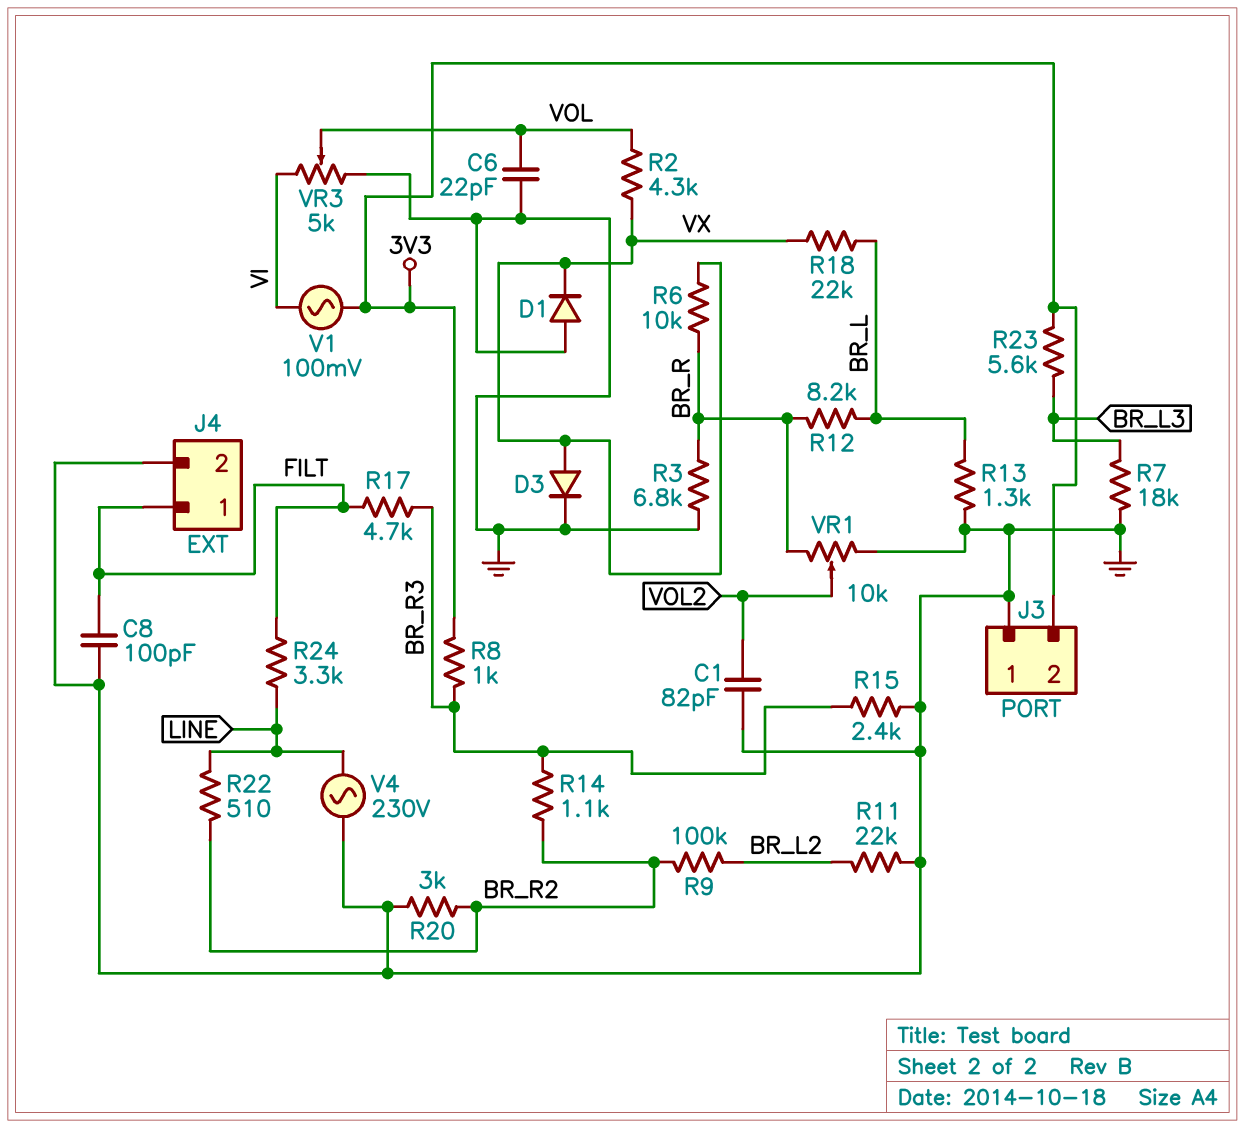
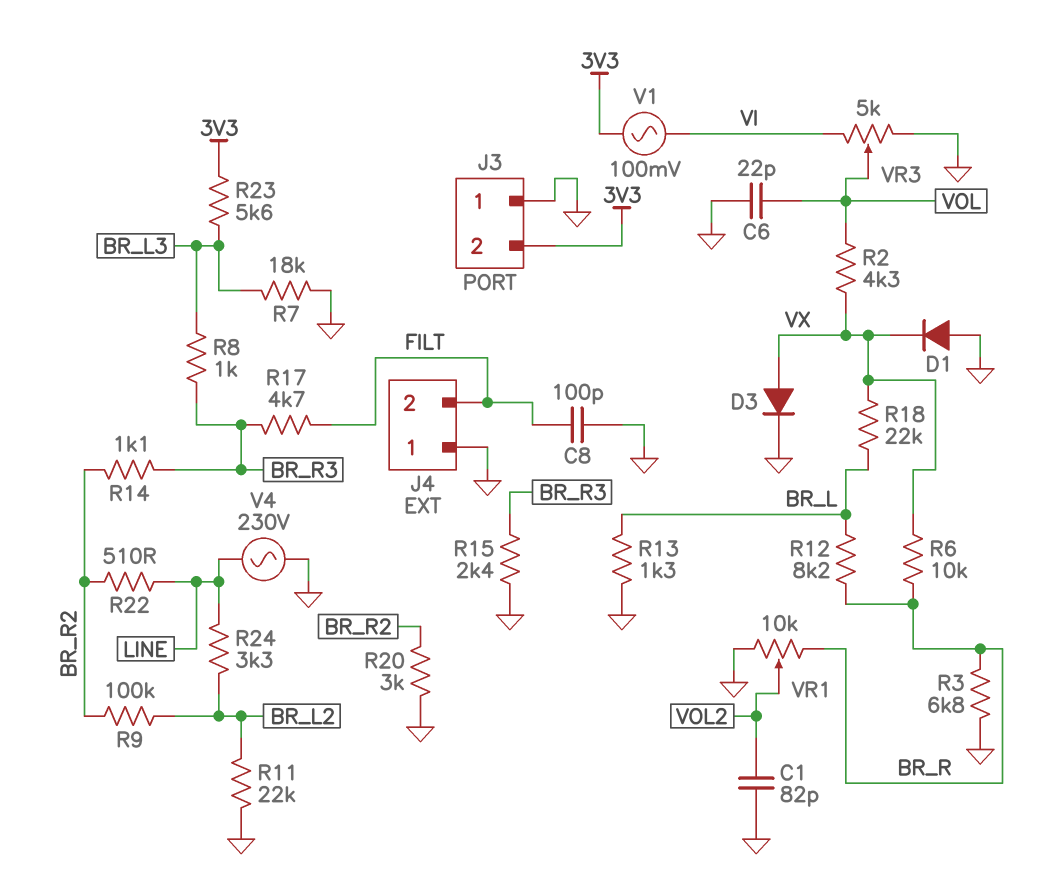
J4 pin 1: FILT -> GND
J4 pin 2: GND -> FILT
R8: 1k (3V3, BR_R3) -> 1k (BR_L3, BR_R3)
R24: 3.3k (FILT, LINE) -> 3.3k (BR_L2, LINE)

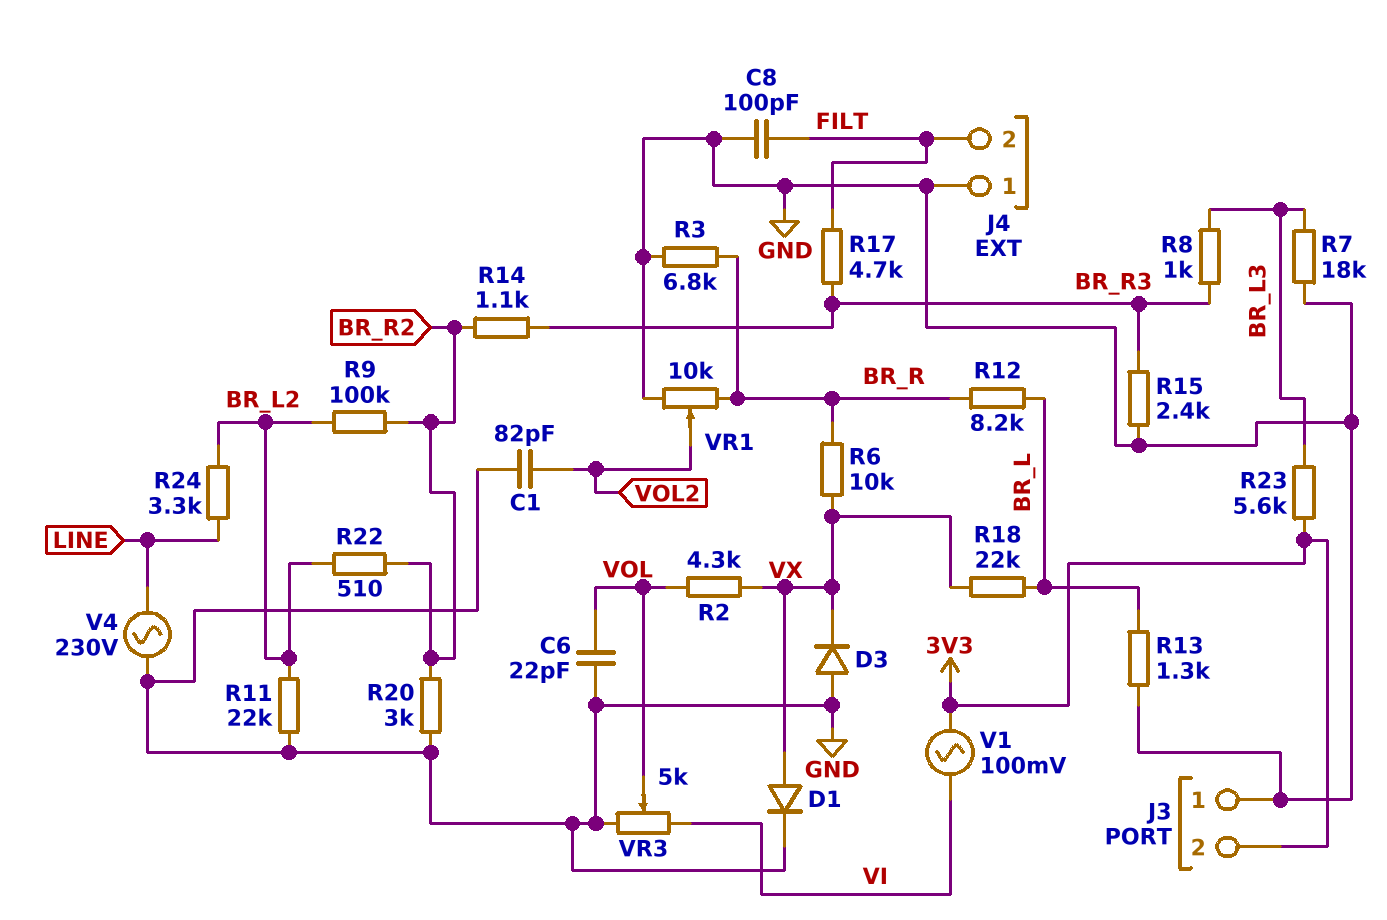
D1: diode (A GND, K VX) -> diode (A VX, K GND)
D3: diode (A VX, K GND) -> diode (A GND, K VX)
R22: 510 (BR_R2, LINE) -> 510 (BR_L2, BR_R2)

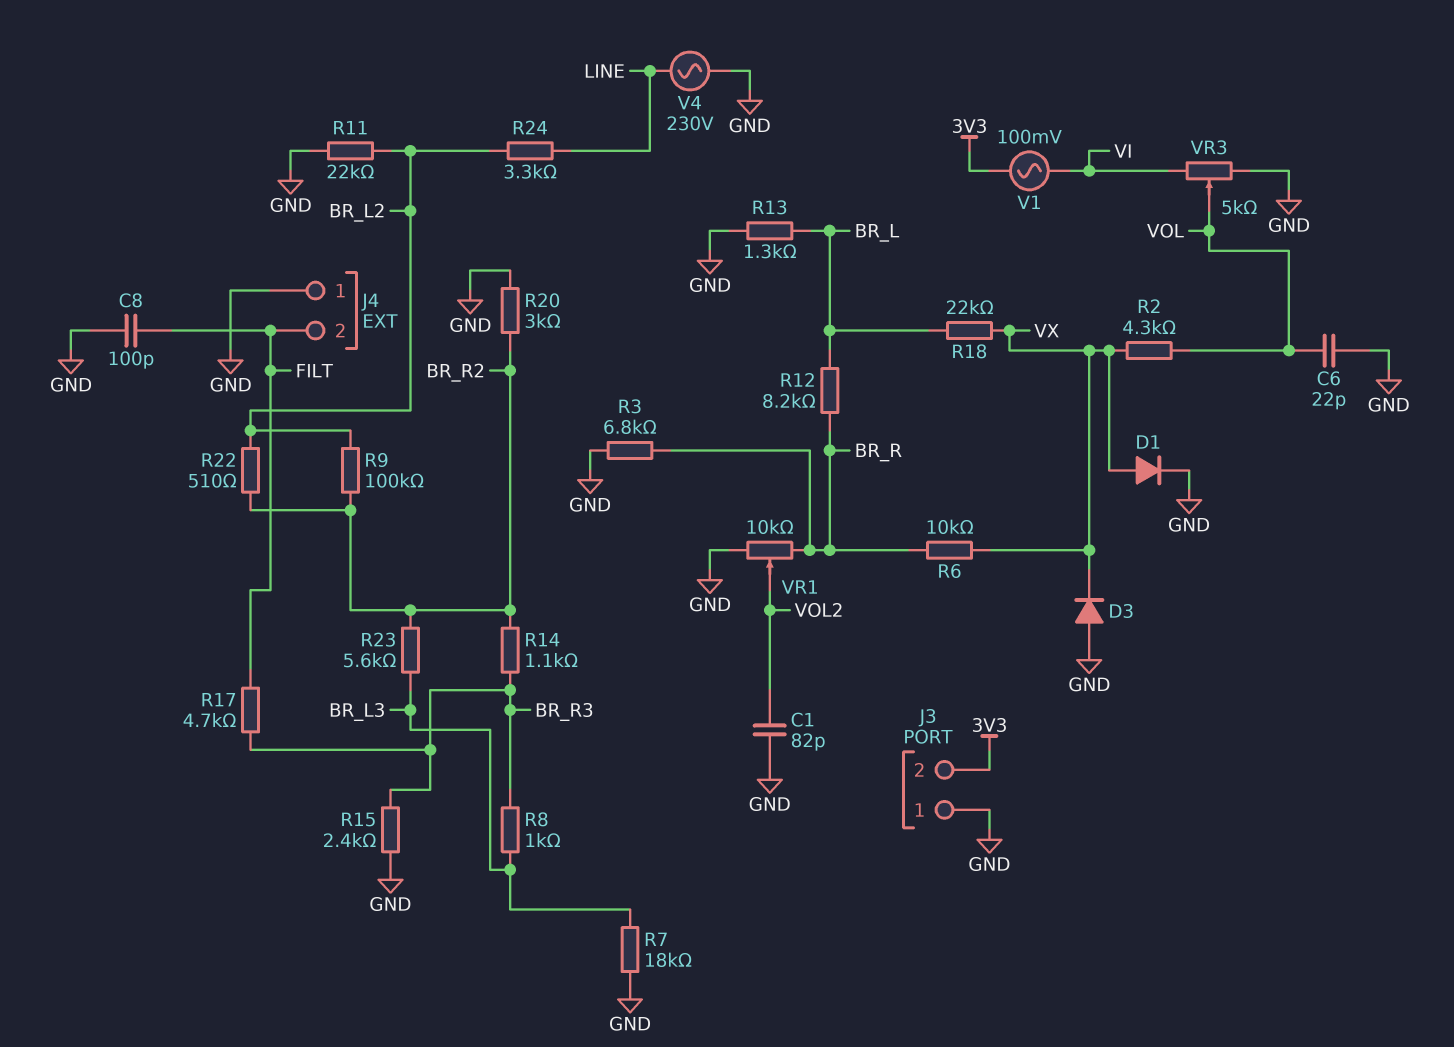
R23: 5.6k (3V3, BR_L3) -> 5.6k (BR_L3, BR_R2)

